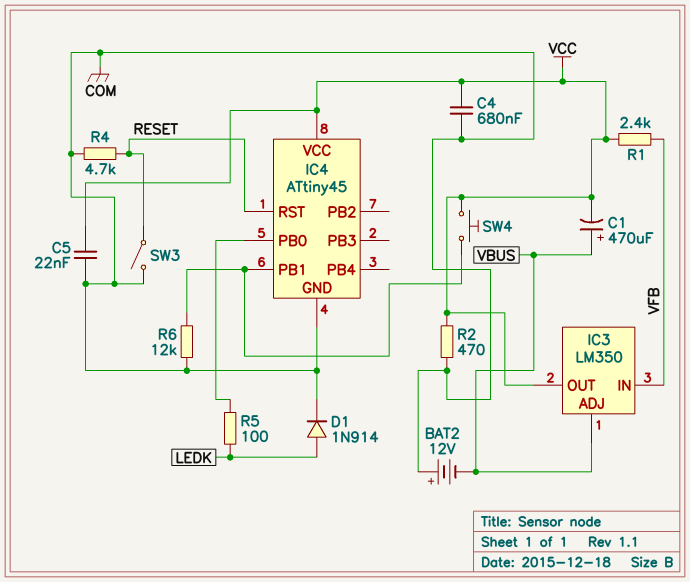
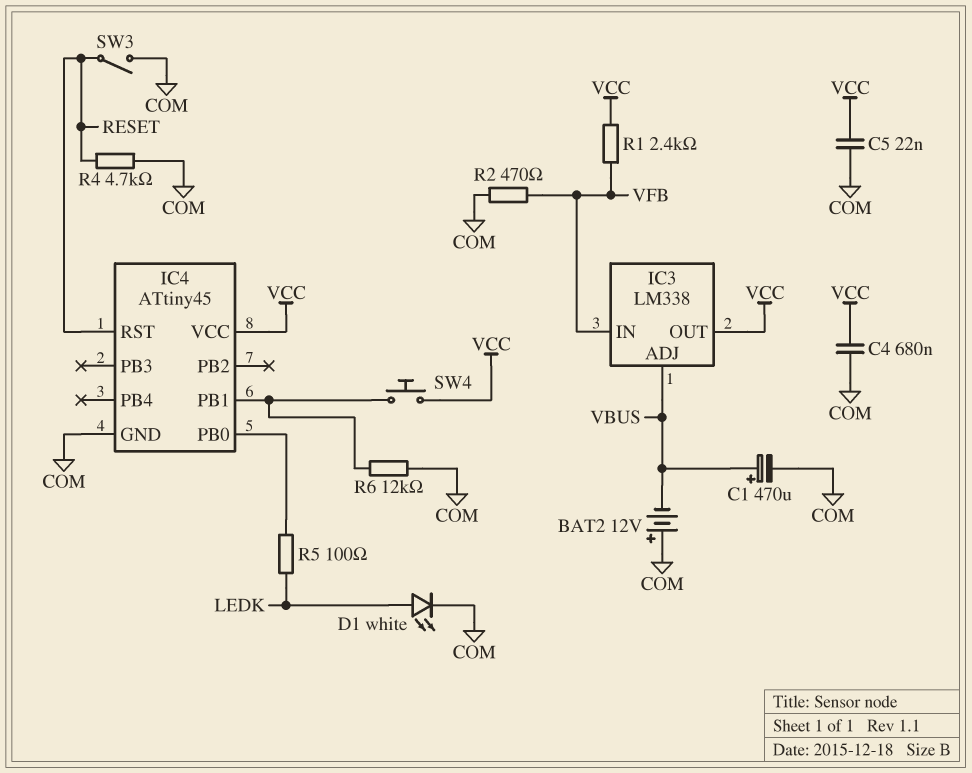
C1: 470uF (plus VBUS, minus VCC) -> 470uF (plus VBUS, minus COM)
D1: diode 1N914 (A LEDK, K COM) -> LED white (A LEDK, K COM)
IC3: LM350 -> LM338
R2: 470 (COM, VCC) -> 470 (COM, VFB)

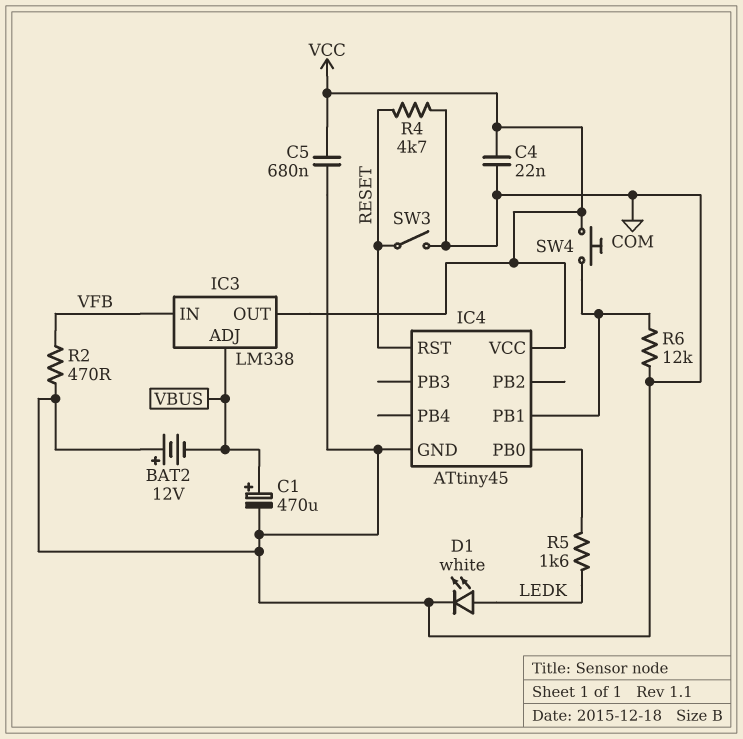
C4: 680nF (COM, VCC) -> 22nF (COM, VCC)
C5: 22nF (COM, VCC) -> 680nF (COM, VCC)
R1: 2.4k (VCC, VFB) -> none
R5: 100 (IC4/PB0, LEDK) -> 1.6k (IC4/PB0, LEDK)

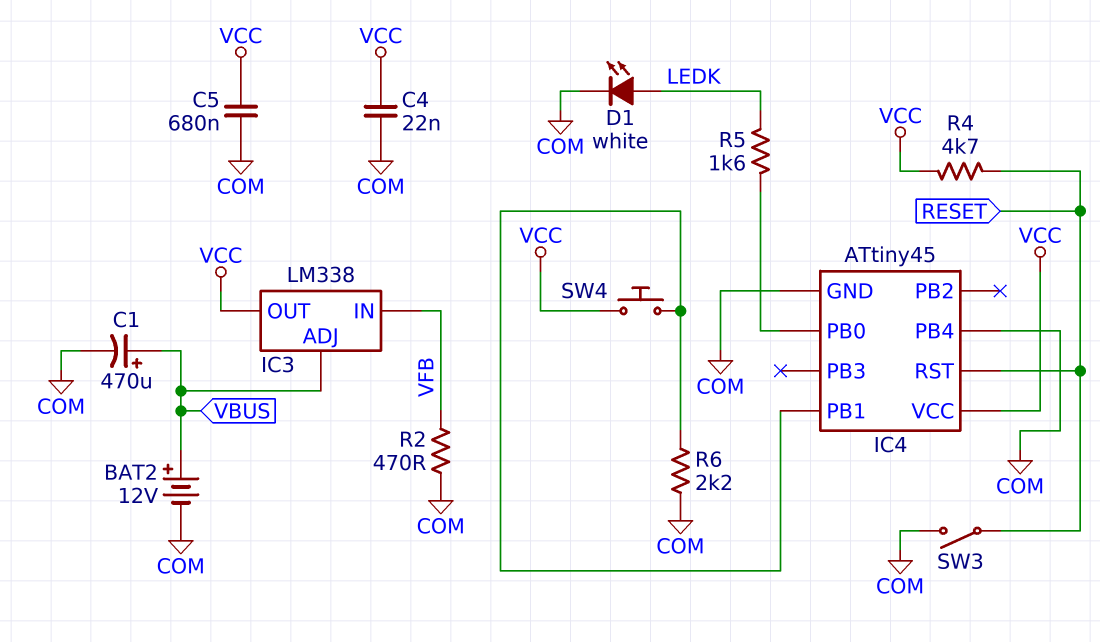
BAT2: 12V (plus COM, minus VBUS) -> 12V (plus VBUS, minus COM)
IC4 pin PB4: none -> COM
R4: 4.7k (COM, RESET) -> 4.7k (RESET, VCC)
R6: 12k (COM, IC4/PB1) -> 2.2k (COM, IC4/PB1)

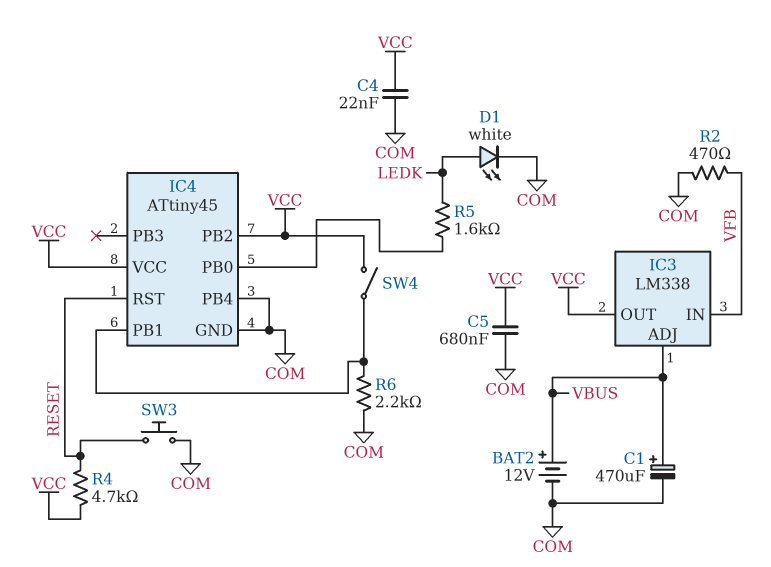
IC4 pin PB2: none -> VCC
SW3: switch (COM, RESET) -> button (COM, RESET)
SW4: button (IC4/PB1, VCC) -> switch (IC4/PB1, VCC)

